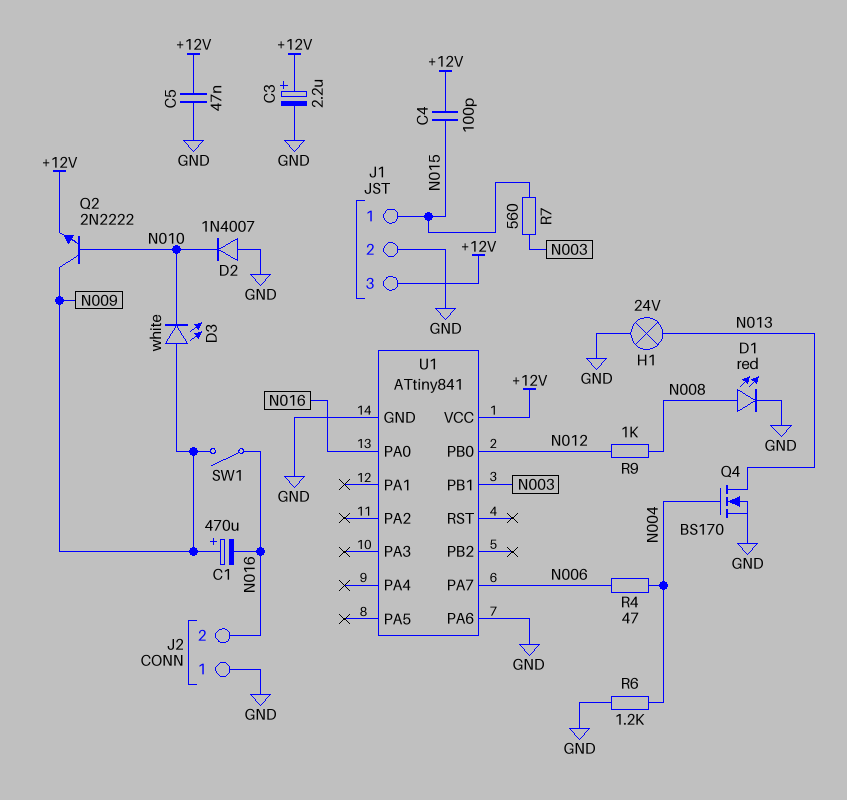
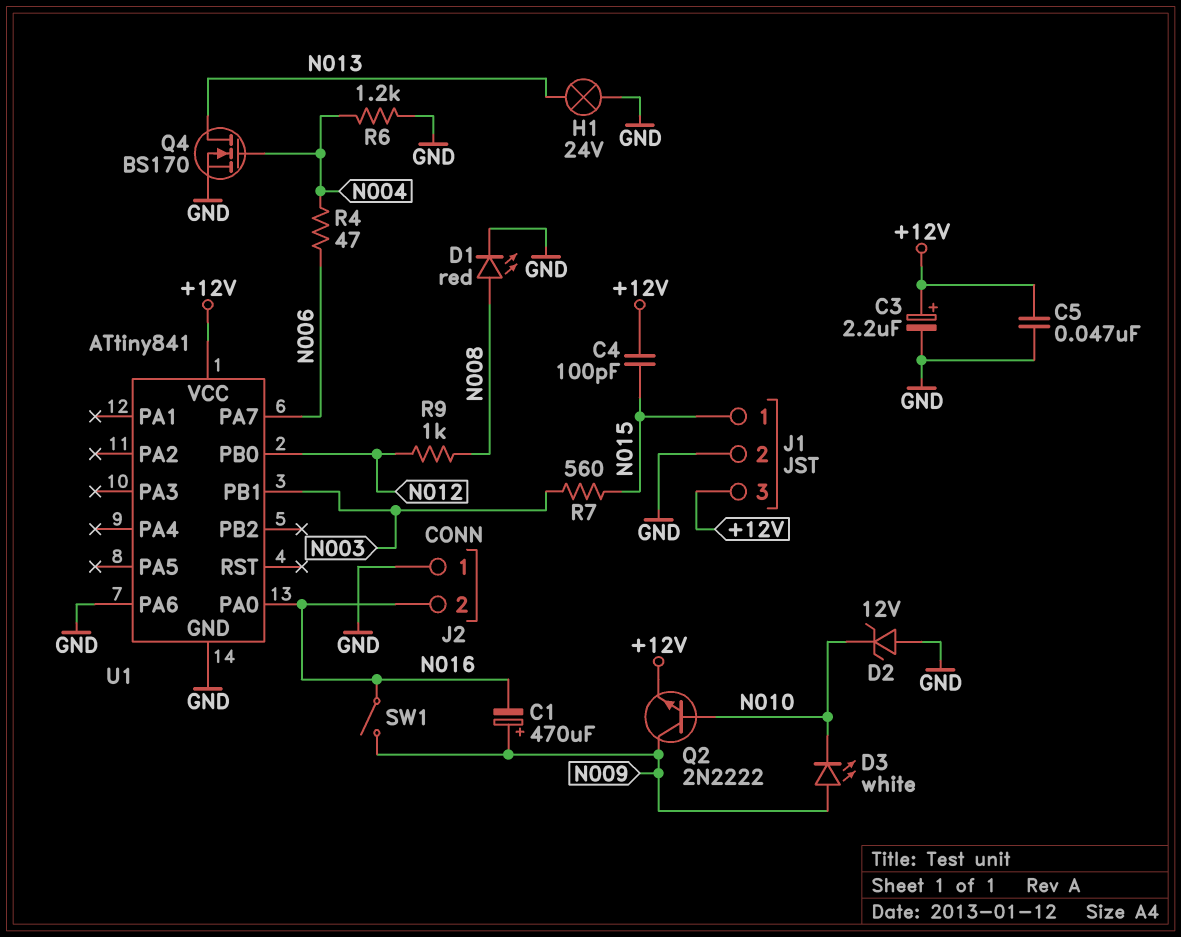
D2: diode 1N4007 (A GND, K N010) -> zener 12V (A GND, K N010)

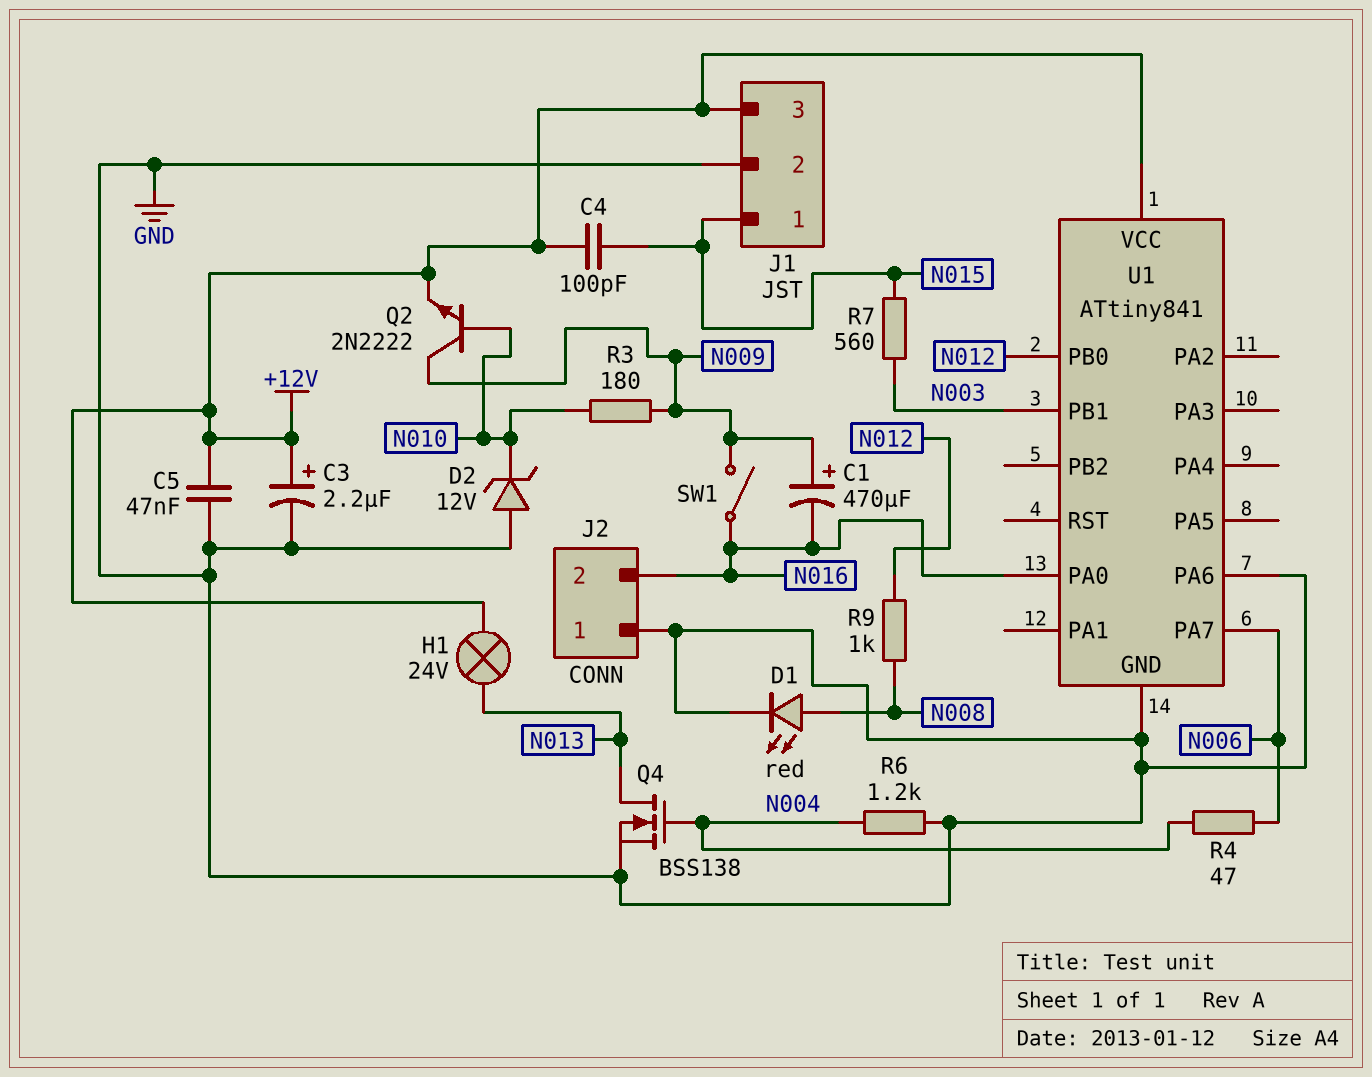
D3: LED white (A N009, K N010) -> none
H1: lamp 24V (GND, N013) -> lamp 24V (+12V, N013)
Q4: NMOS BS170 (G N004, D N013, S GND) -> NMOS BSS138 (G N004, D N013, S GND)
R3: none -> 180 (N009, N010)

